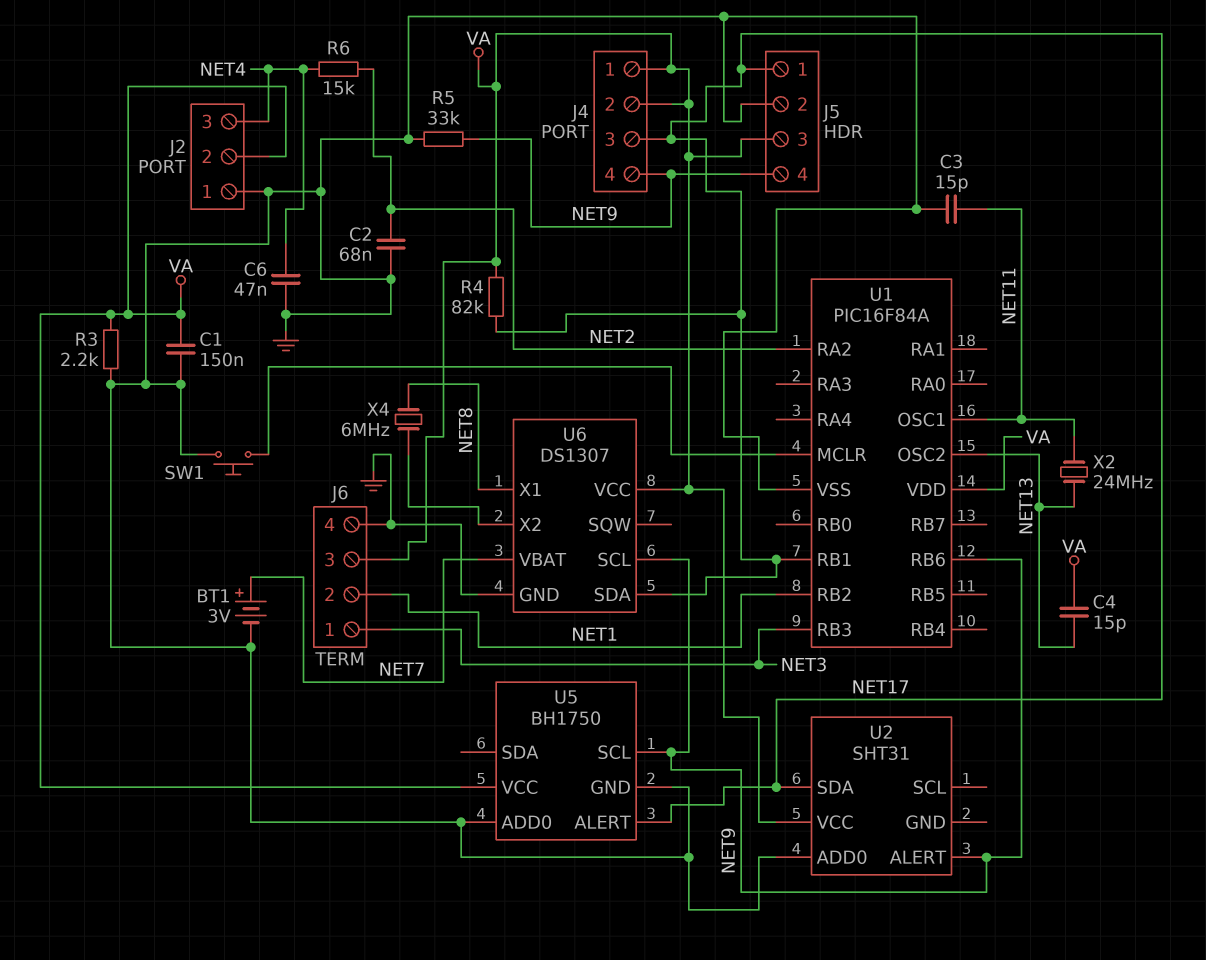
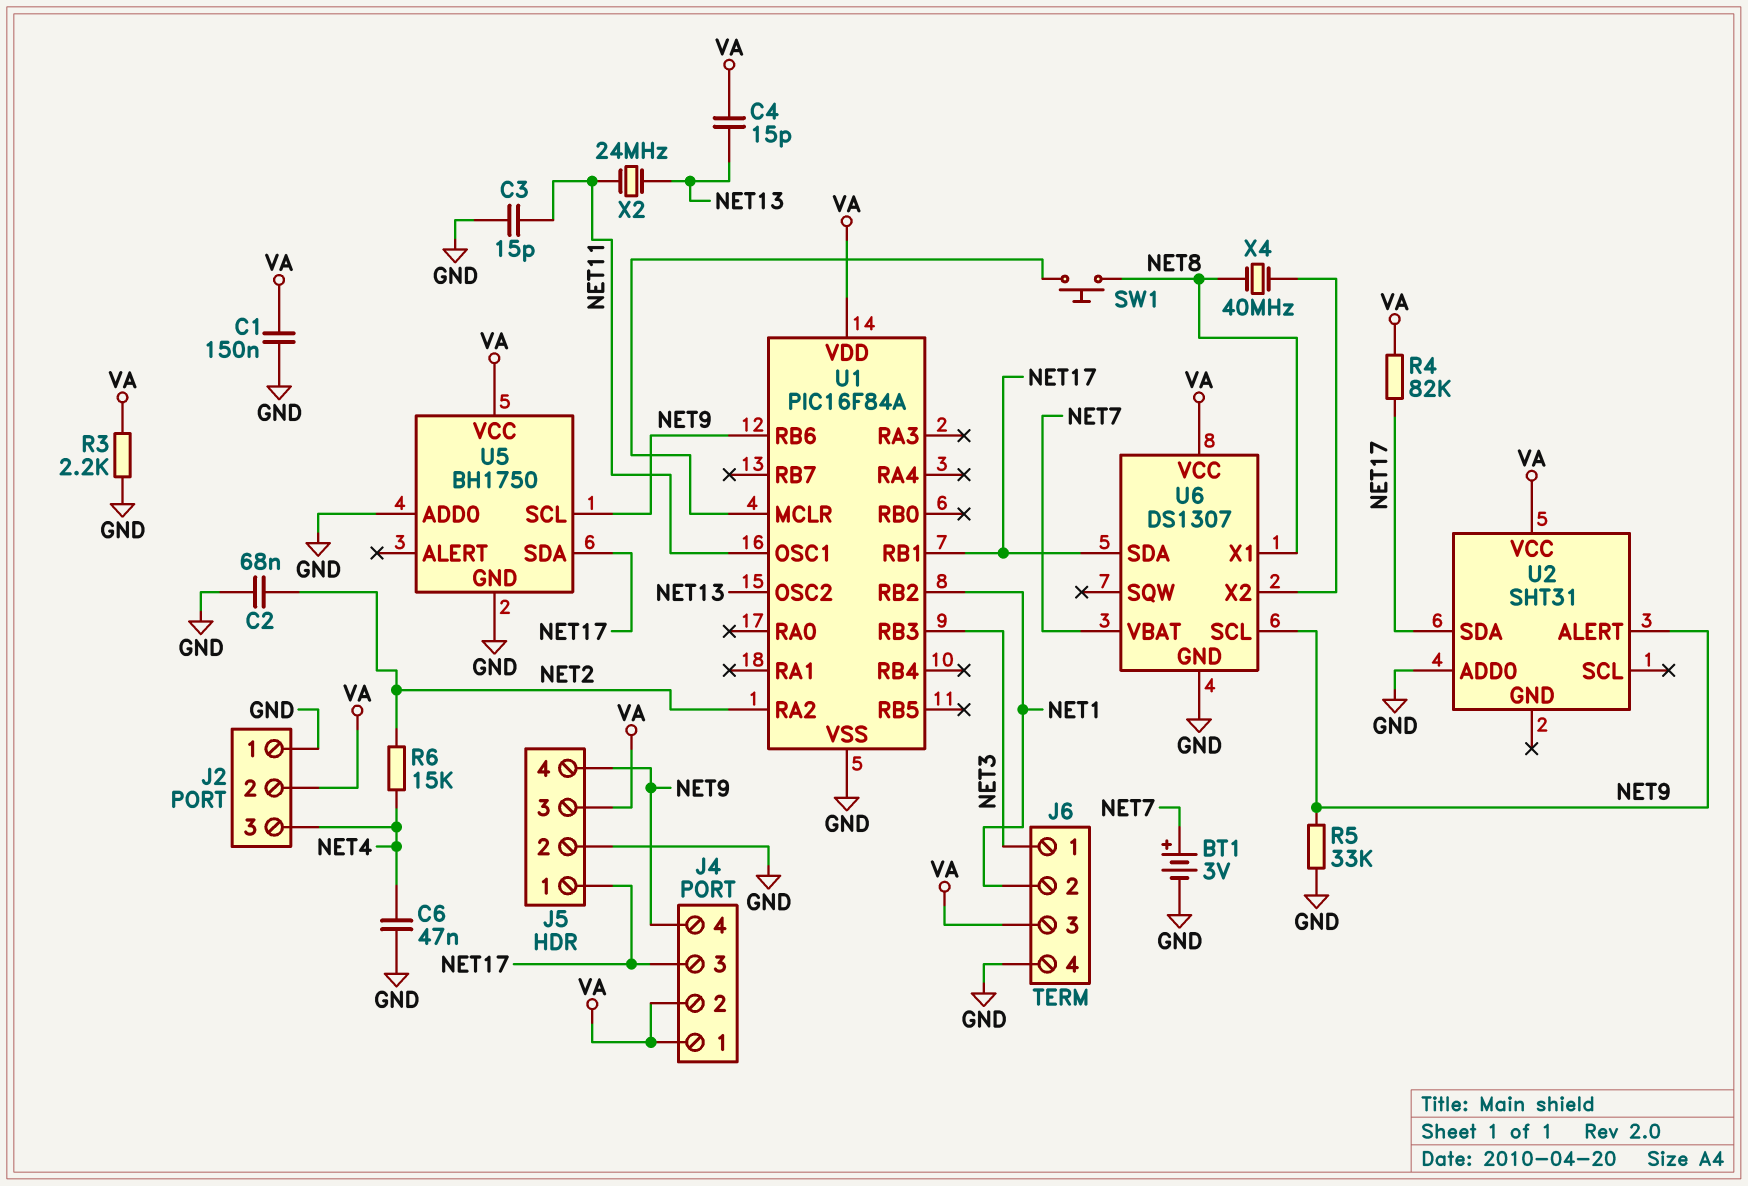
SW1: button (GND, U1/MCLR) -> button (NET8, U1/MCLR)
U5 pin ALERT: NET17 -> none
U5 pin SDA: none -> NET17
X4: 6MHz (NET8, U6/X2) -> 40MHz (NET8, U6/X2)

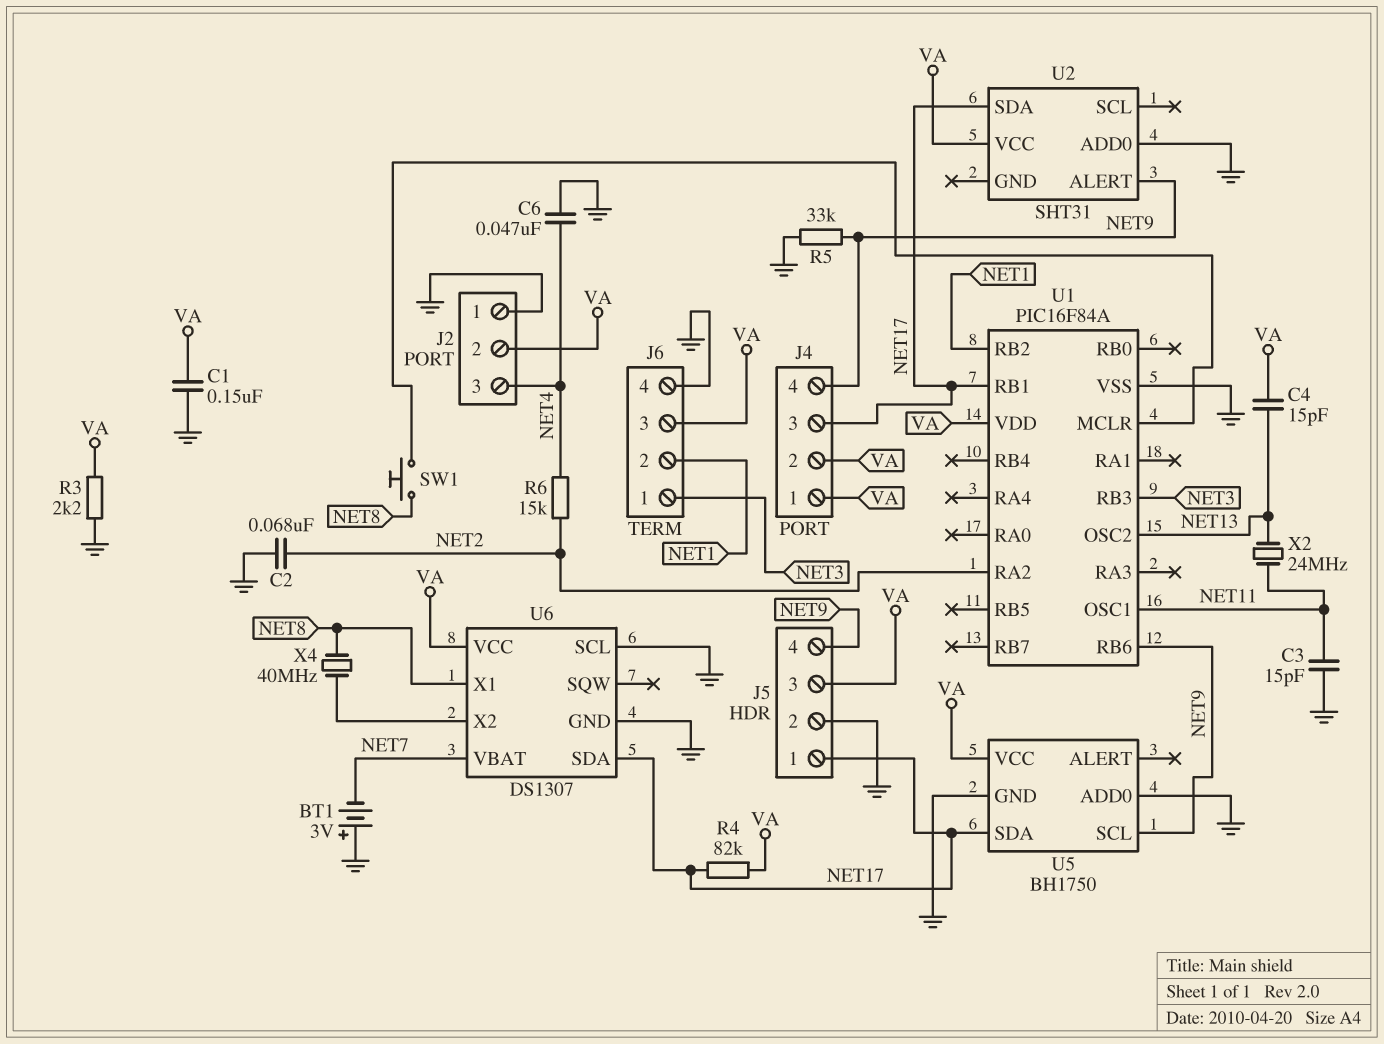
BT1: 3V (plus NET7, minus GND) -> 3V (plus GND, minus NET7)
U6 pin SCL: NET9 -> GND

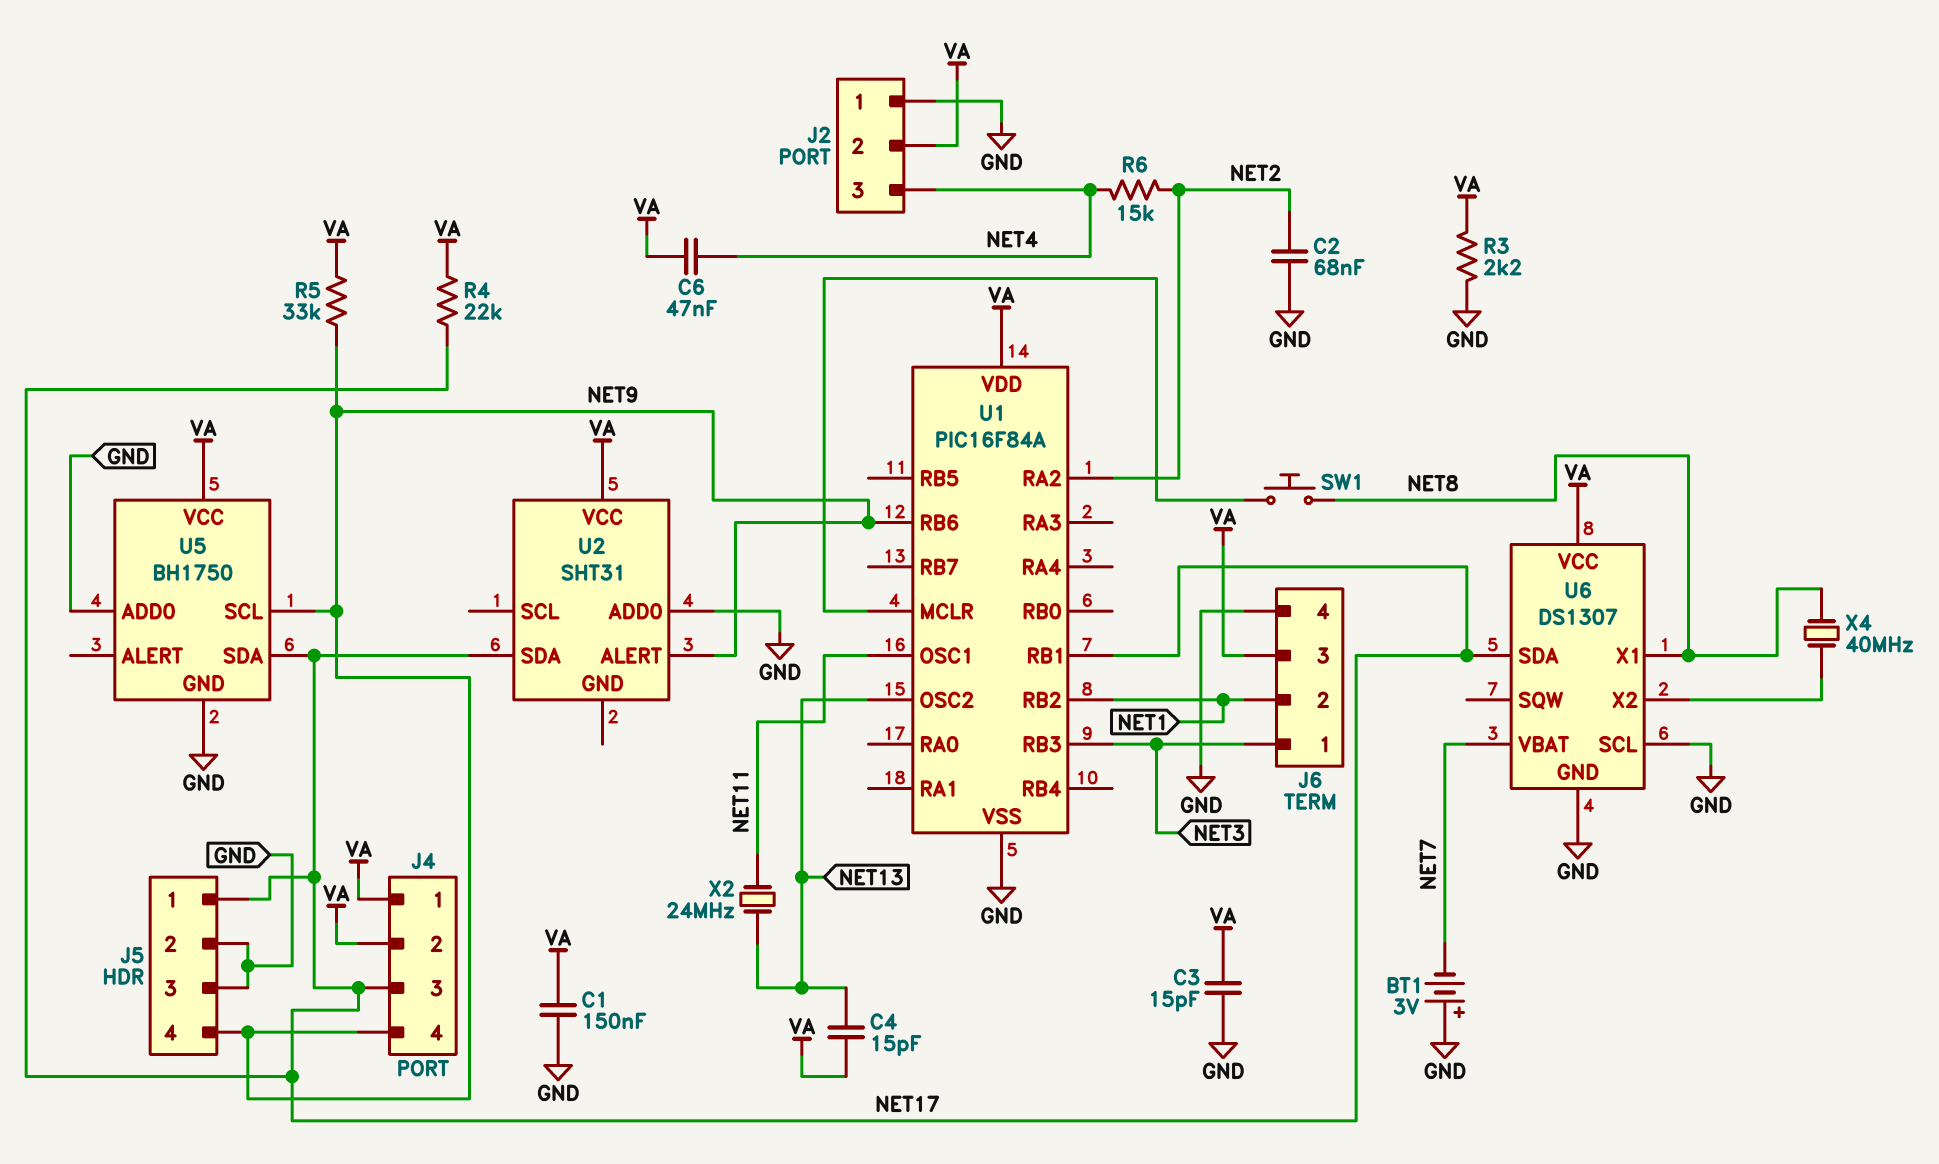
C3: 15pF (GND, NET11) -> 15pF (GND, VA)
C6: 47nF (GND, NET4) -> 47nF (NET4, VA)
J5 pin 3: VA -> GND
R4: 82k (NET17, VA) -> 22k (NET17, VA)
R5: 33k (GND, NET9) -> 33k (NET9, VA)

